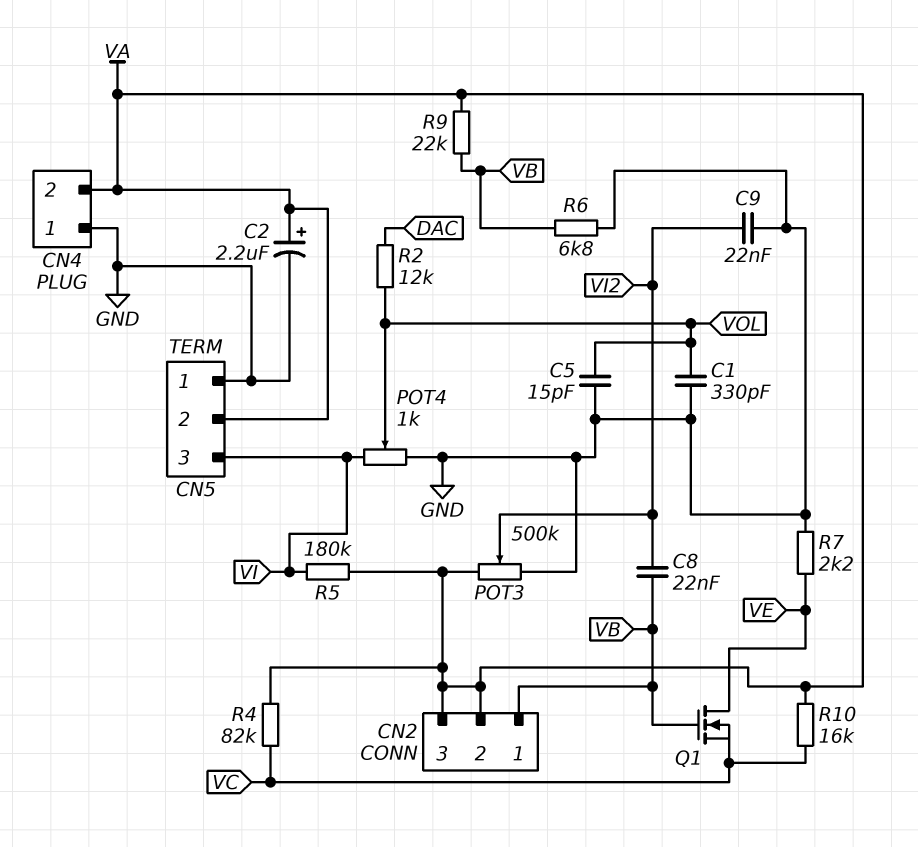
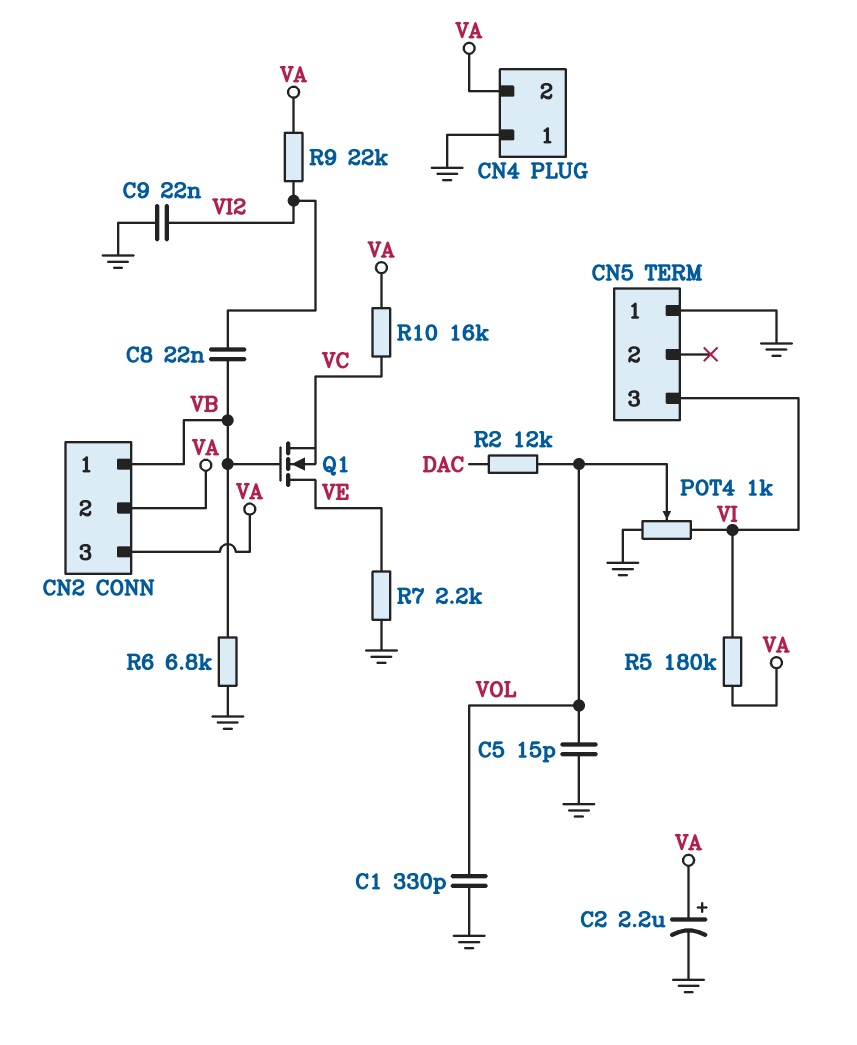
CN5 pin 2: VA -> none
POT3: 500k (GND, VA, wiper VI2) -> none
R4: 82k (VA, VC) -> none
R9: 22k (VA, VB) -> 22k (VA, VI2)

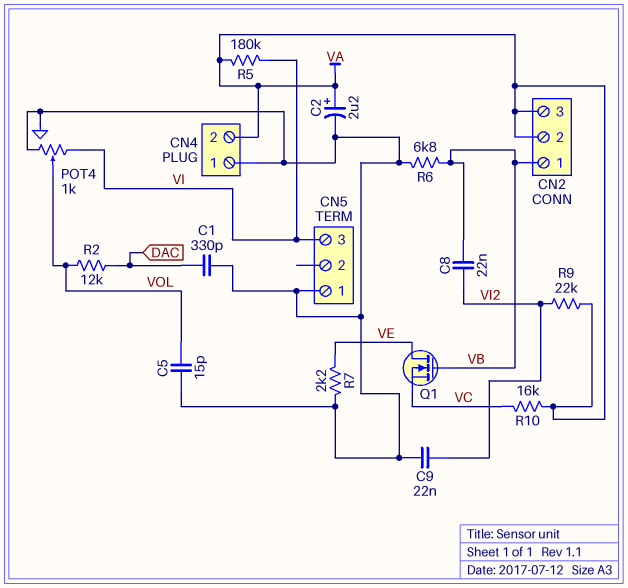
C1: 330pF (GND, VOL) -> 330pF (DAC, GND)

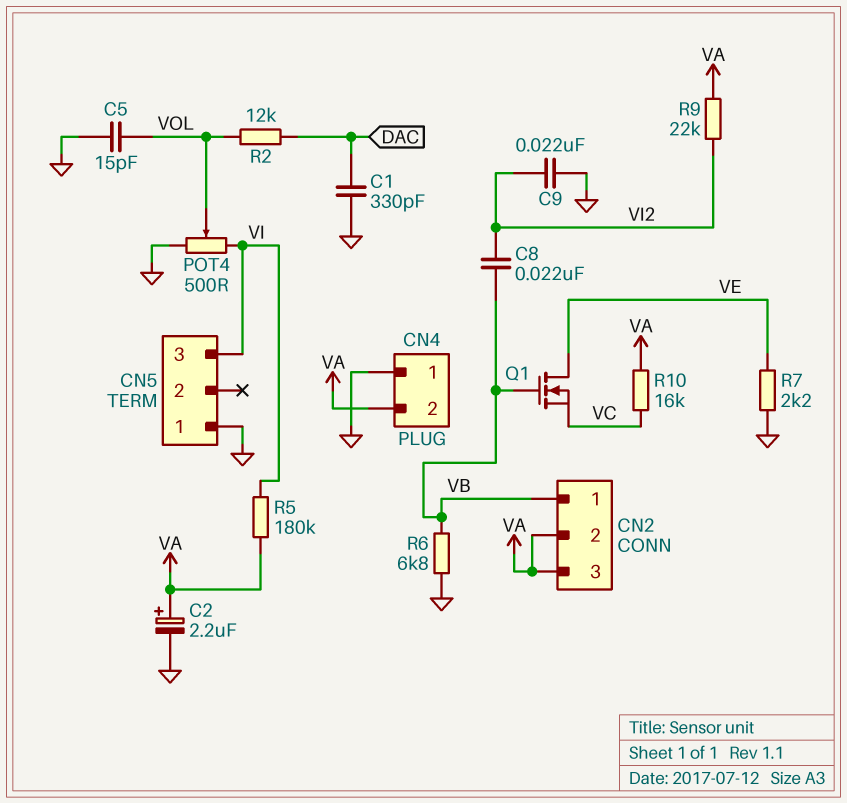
POT4: 1k (GND, VI, wiper VOL) -> 500 (GND, VI, wiper VOL)

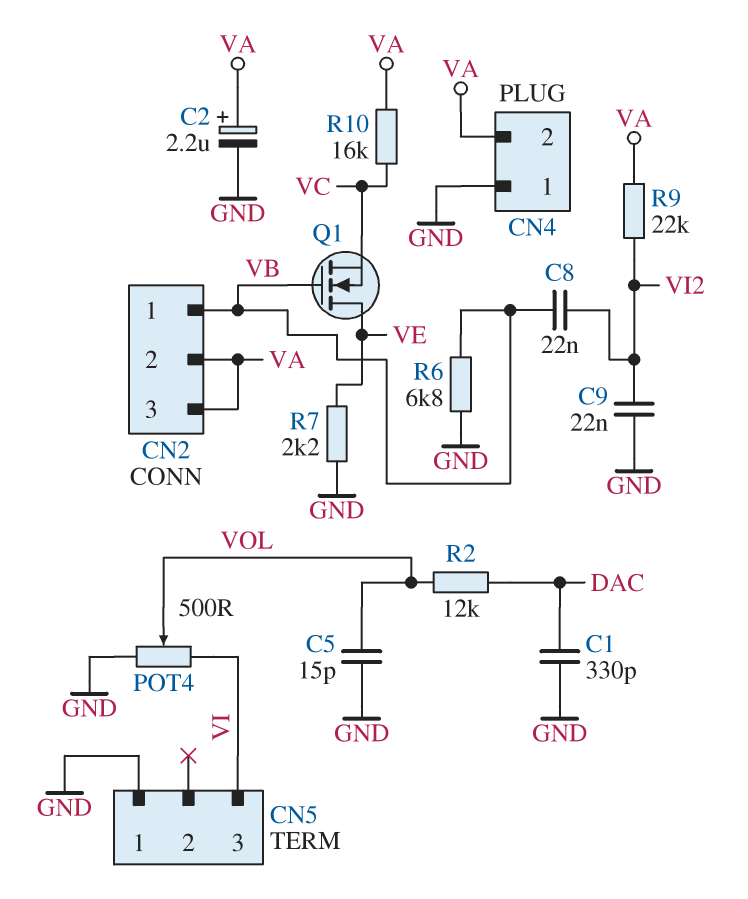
R5: 180k (VA, VI) -> none

